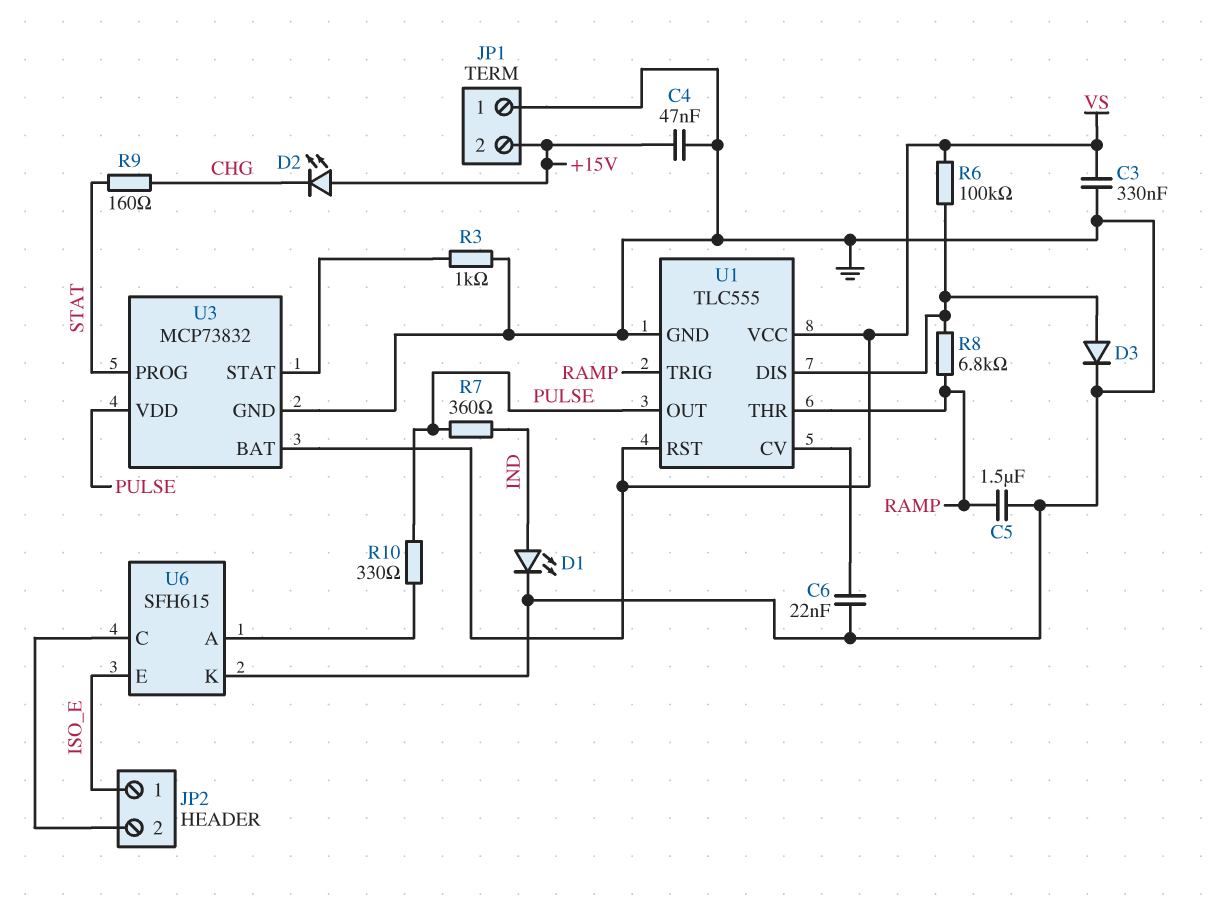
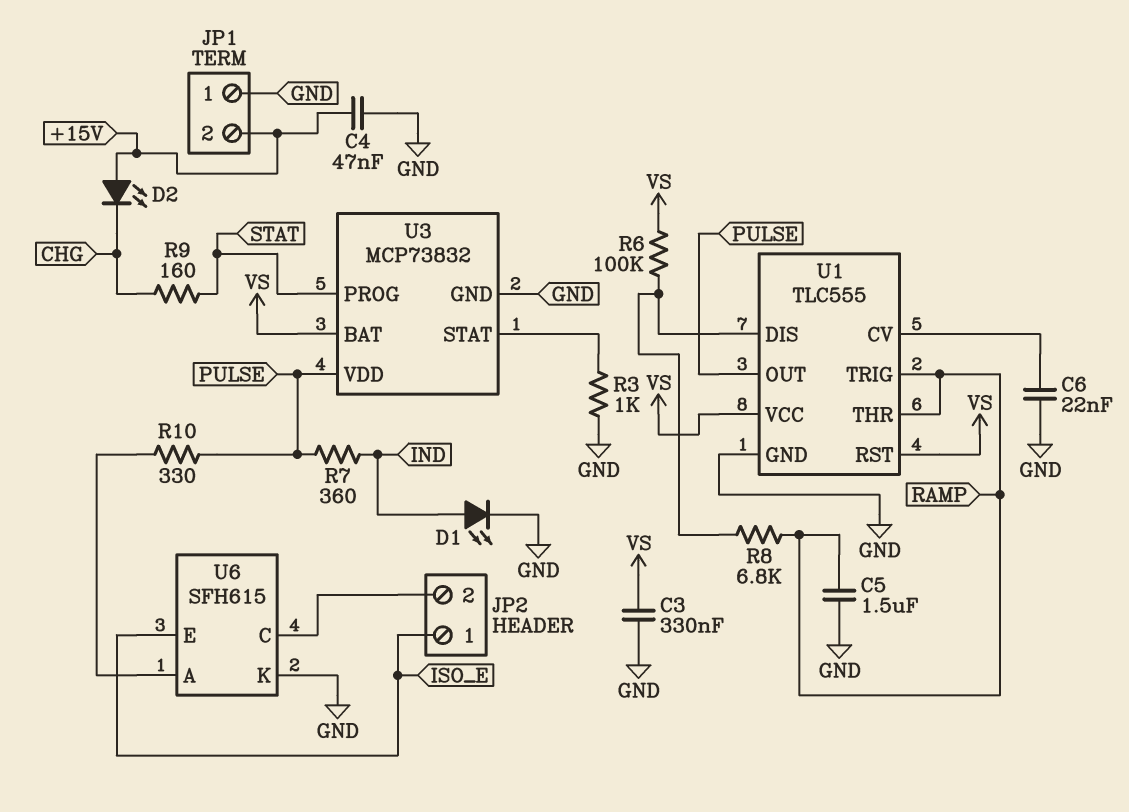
D3: diode (A U1/DIS, K GND) -> none

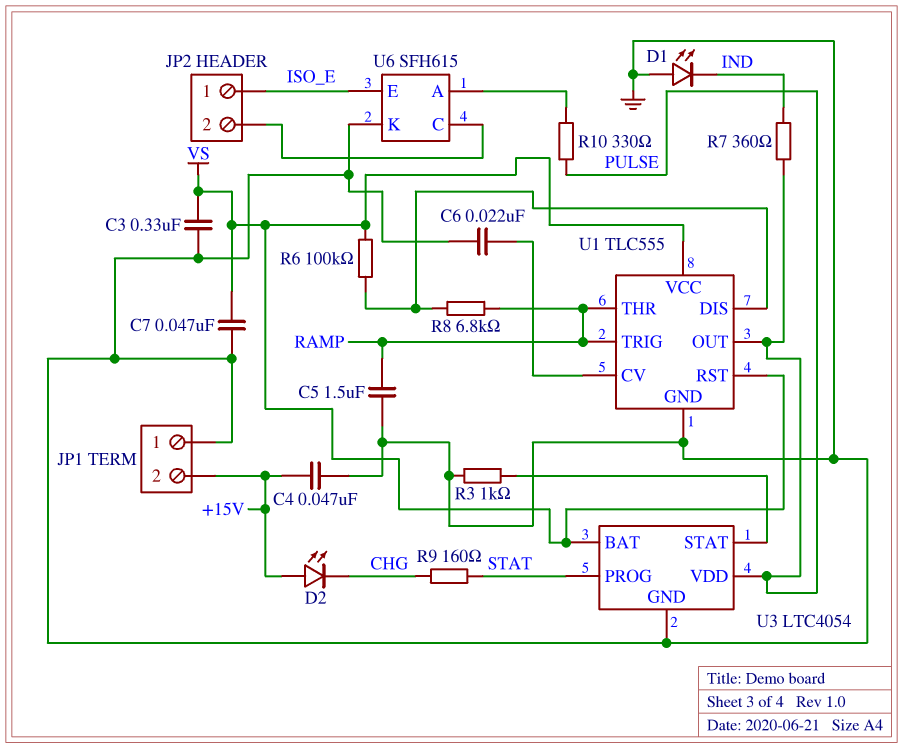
C7: none -> 47nF (GND, VS)
D1: LED (A IND, K GND) -> LED (A GND, K IND)
U3: MCP73832 -> LTC4054

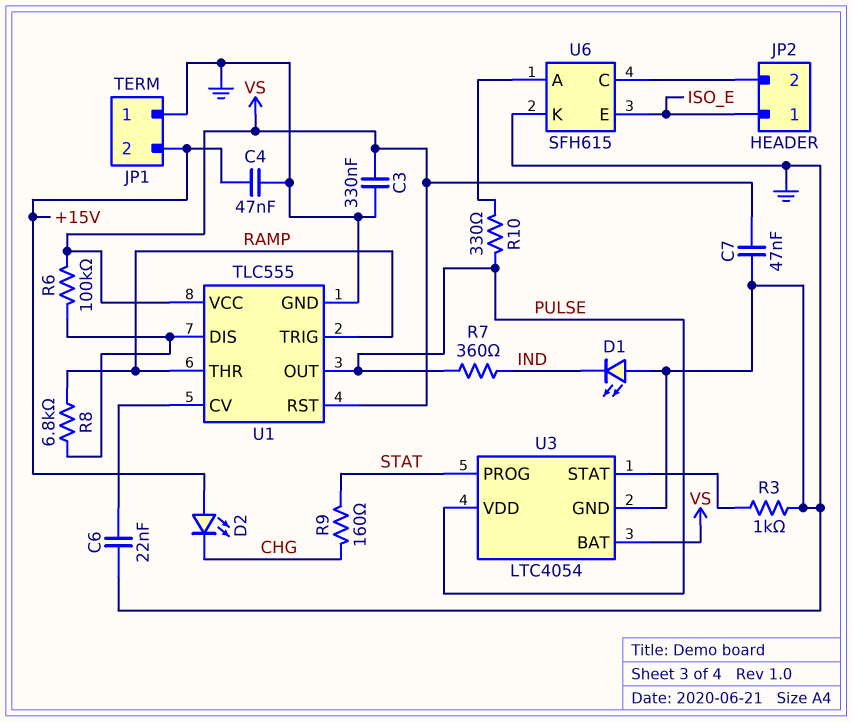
C5: 1.5uF (GND, RAMP) -> none

